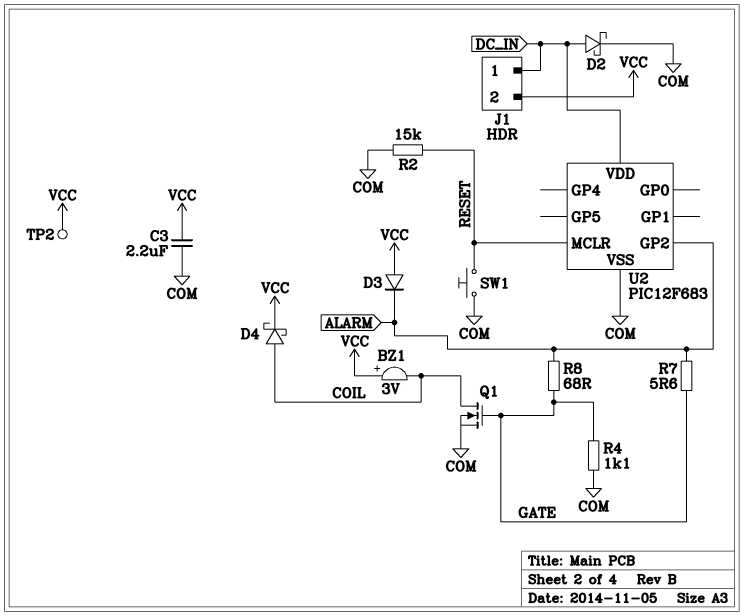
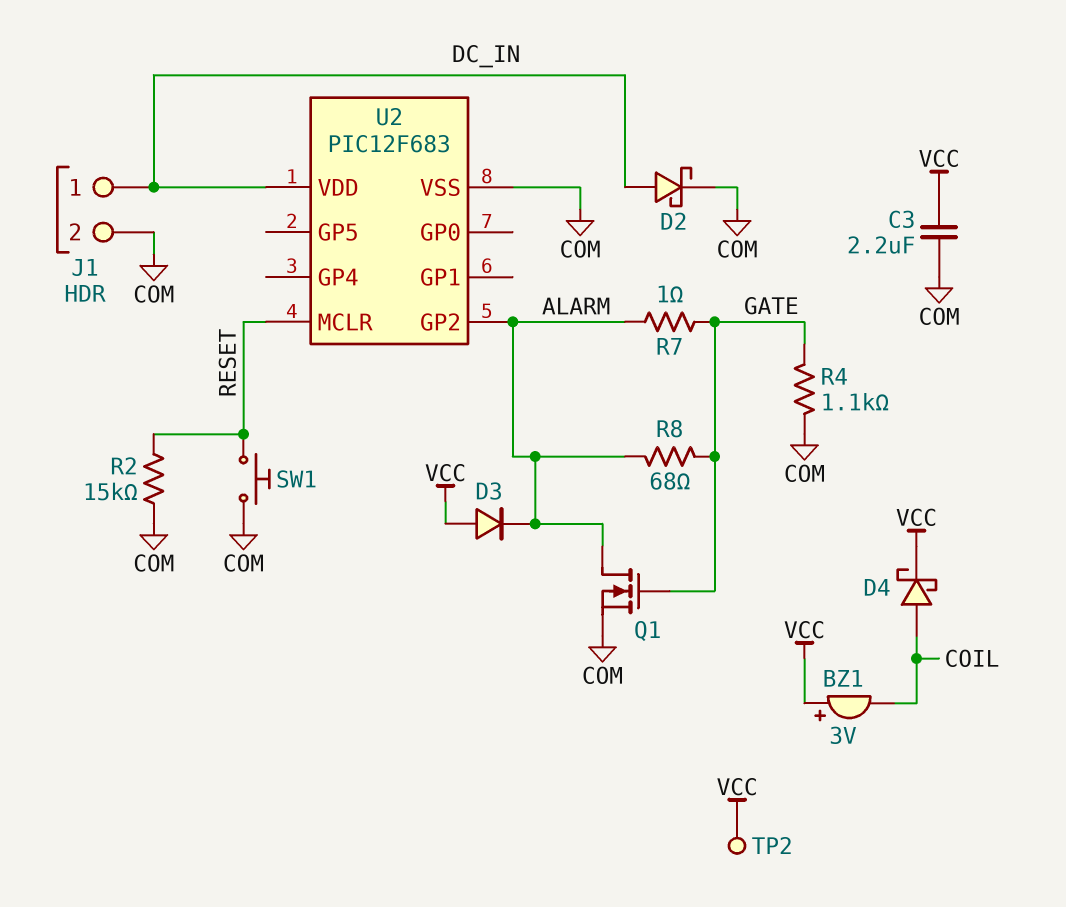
J1 pin 2: VCC -> COM
Q1: NMOS (G GATE, D COIL, S COM) -> NMOS (G GATE, D ALARM, S COM)
R7: 5.6 (ALARM, GATE) -> 1 (ALARM, GATE)

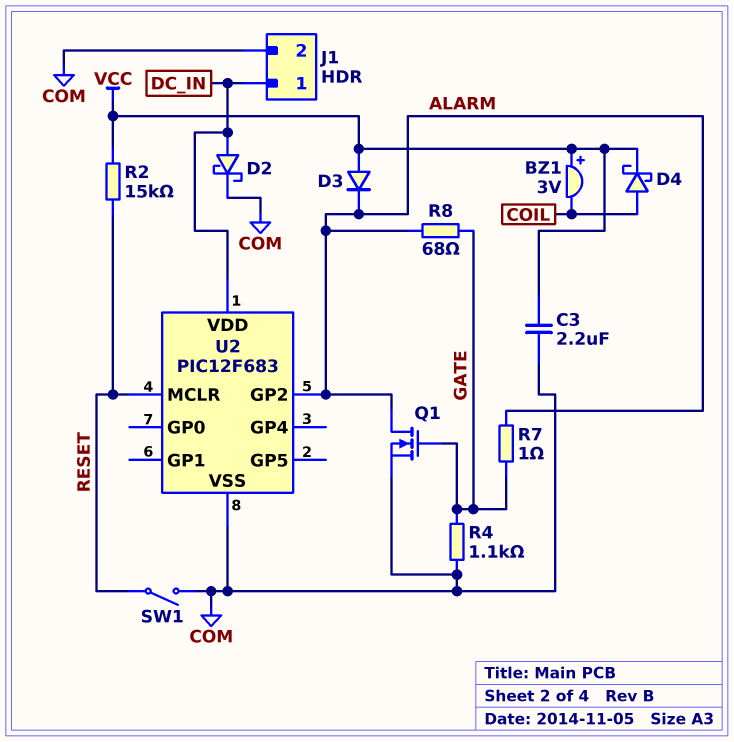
R2: 15k (COM, RESET) -> 15k (RESET, VCC)
SW1: button (COM, RESET) -> switch (COM, RESET)
TP2: test point (VCC) -> none

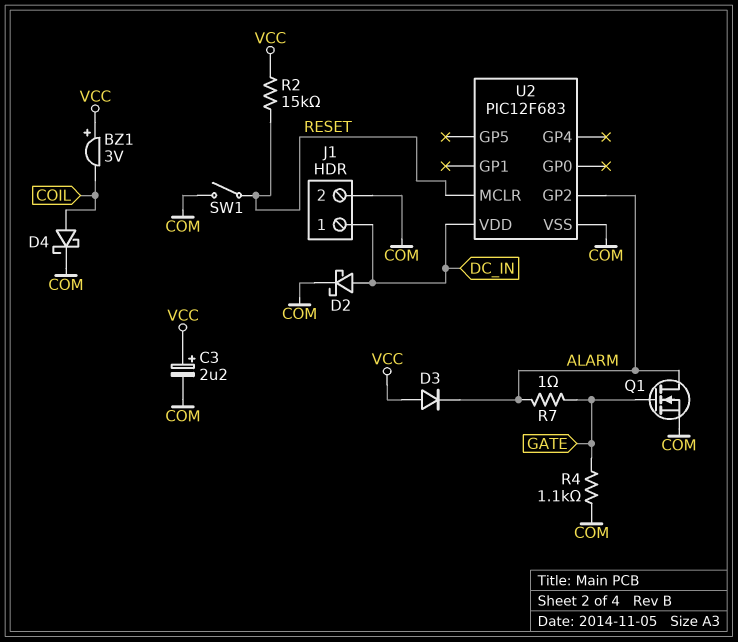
C3: 2.2uF (COM, VCC) -> 2.2uF (plus VCC, minus COM)
D4: schottky (A COIL, K VCC) -> schottky (A COIL, K COM)
R8: 68 (ALARM, GATE) -> none

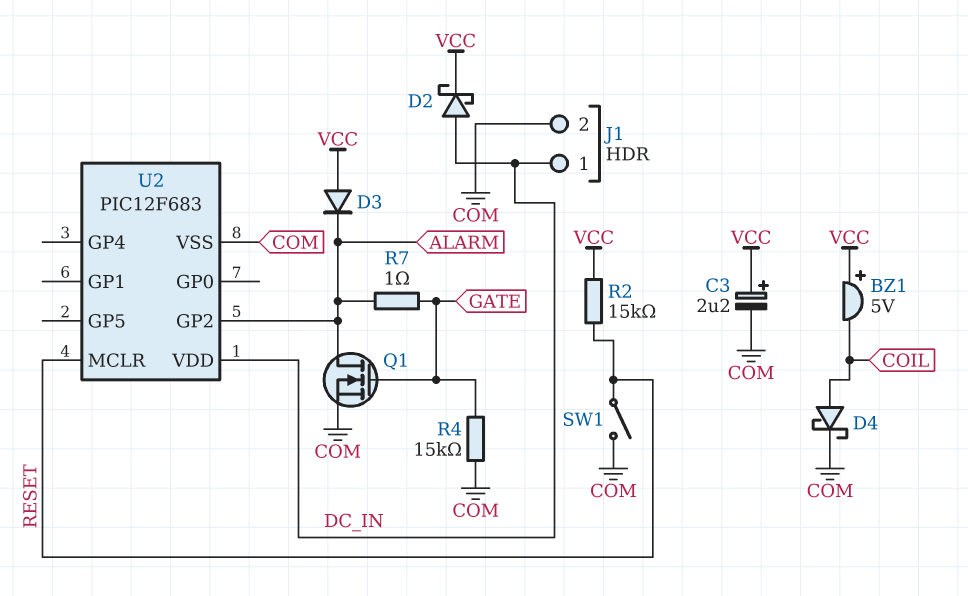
BZ1: buzzer 3V (plus VCC, minus COIL) -> buzzer 5V (plus VCC, minus COIL)
D2: schottky (A DC_IN, K COM) -> schottky (A DC_IN, K VCC)
R4: 1.1k (COM, GATE) -> 15k (COM, GATE)

